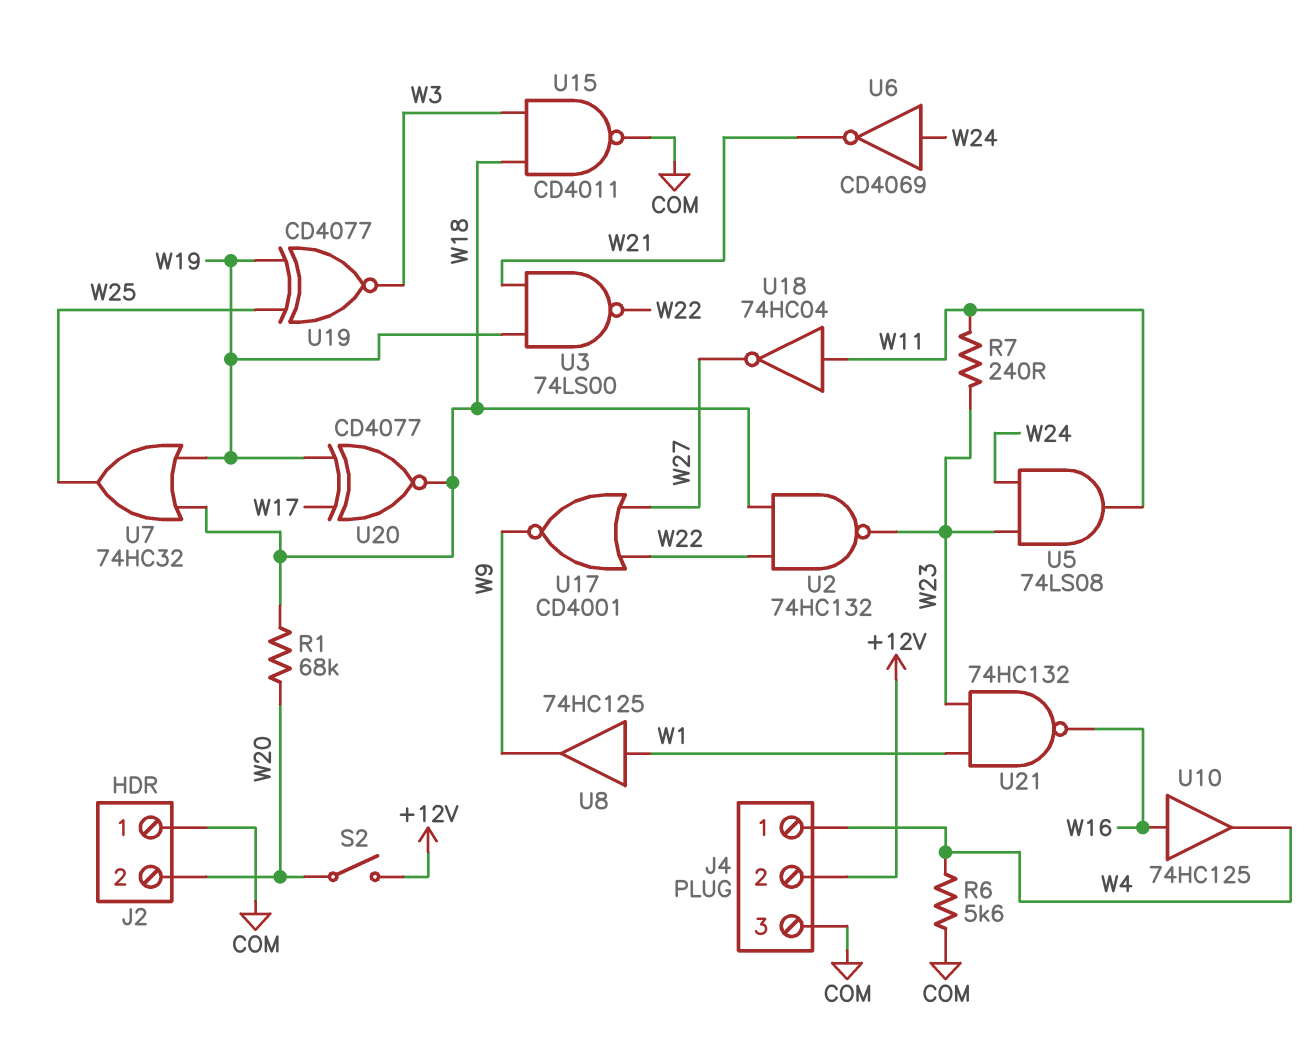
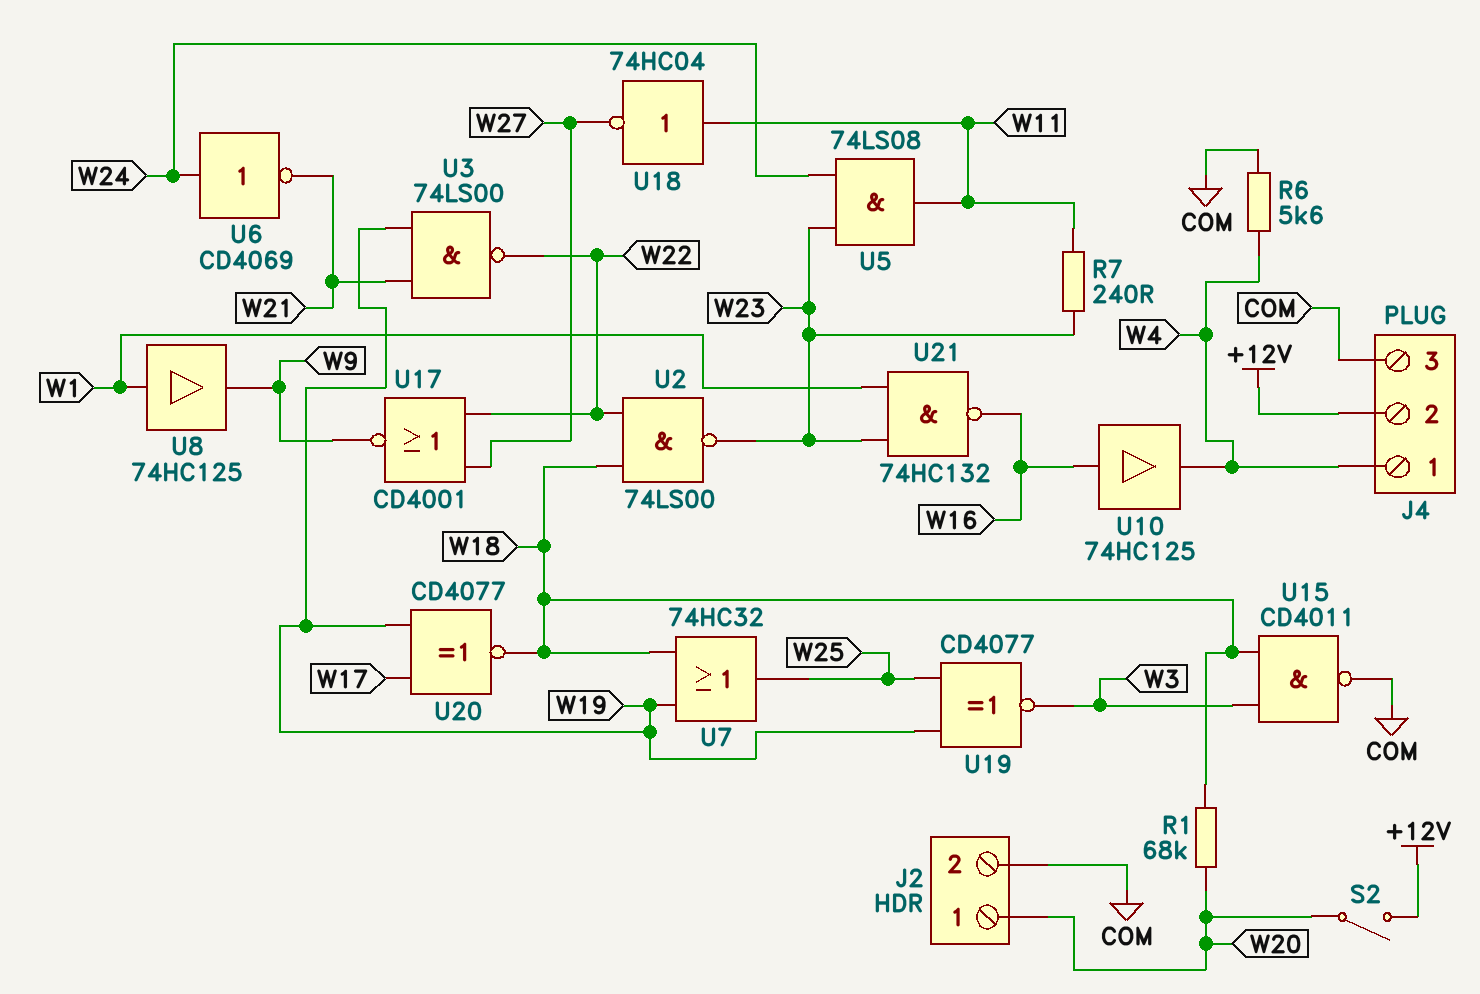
J2 pin 1: COM -> W20
J2 pin 2: W20 -> COM
U2: NAND 74HC132 (in W18, in W22, out W23) -> NAND 74LS00 (in W18, in W22, out W23)

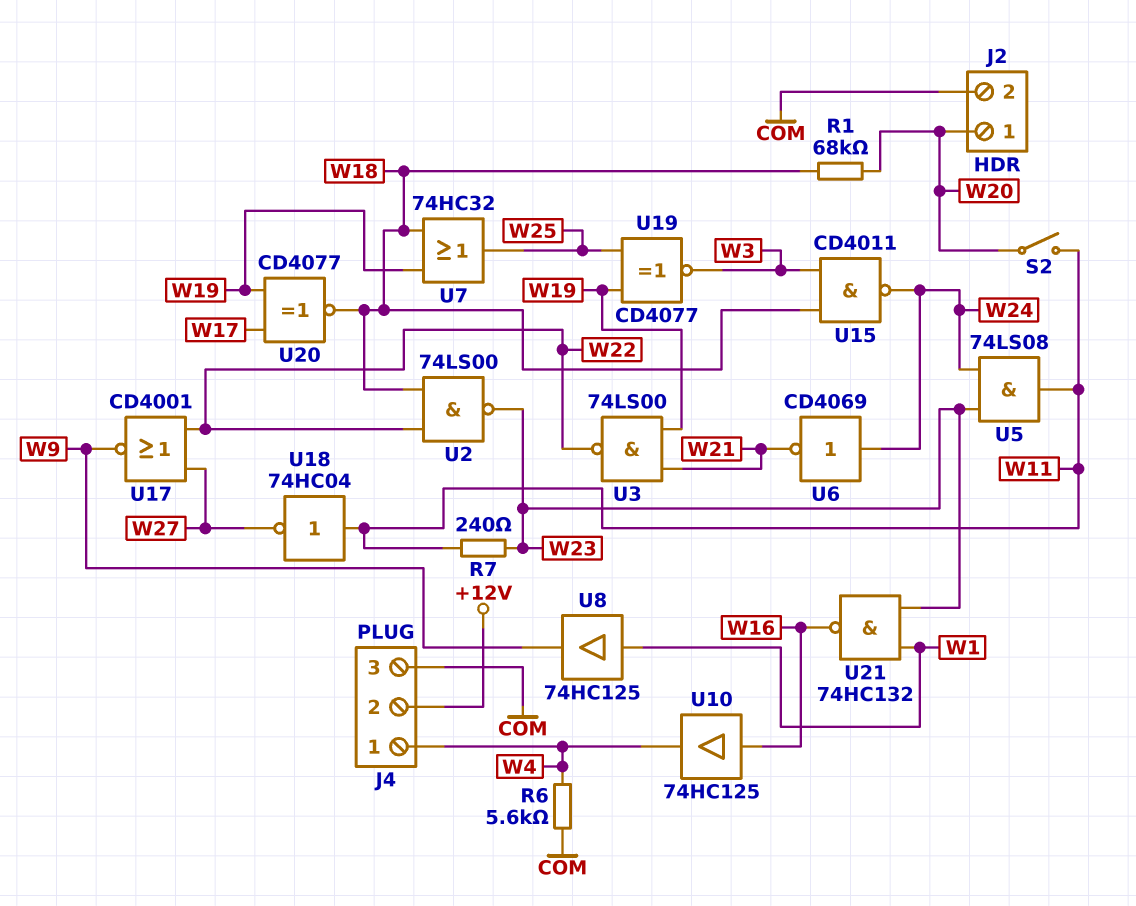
S2: switch (+12V, W20) -> switch (W11, W20)
U15: NAND CD4011 (in W3, in W18, out COM) -> NAND CD4011 (in W3, in W18, out W24)

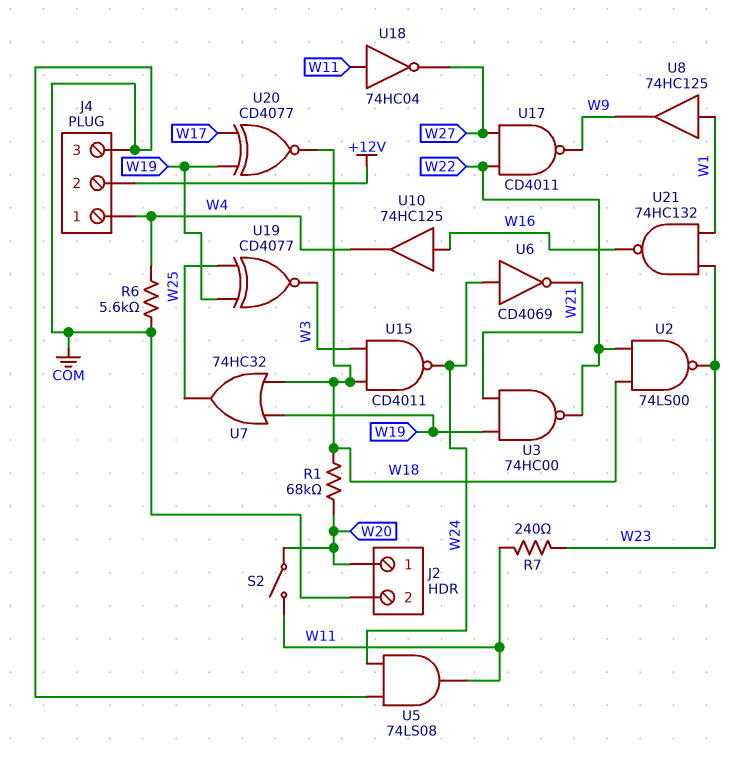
U3: NAND 74LS00 (in W19, in W21, out W22) -> NAND 74HC00 (in W19, in W21, out W22)
U5: AND 74LS08 (in W23, in W24, out W11) -> AND 74LS08 (in COM, in W24, out W11)
U17: NOR CD4001 (in W22, in W27, out W9) -> NAND CD4011 (in W22, in W27, out W9)

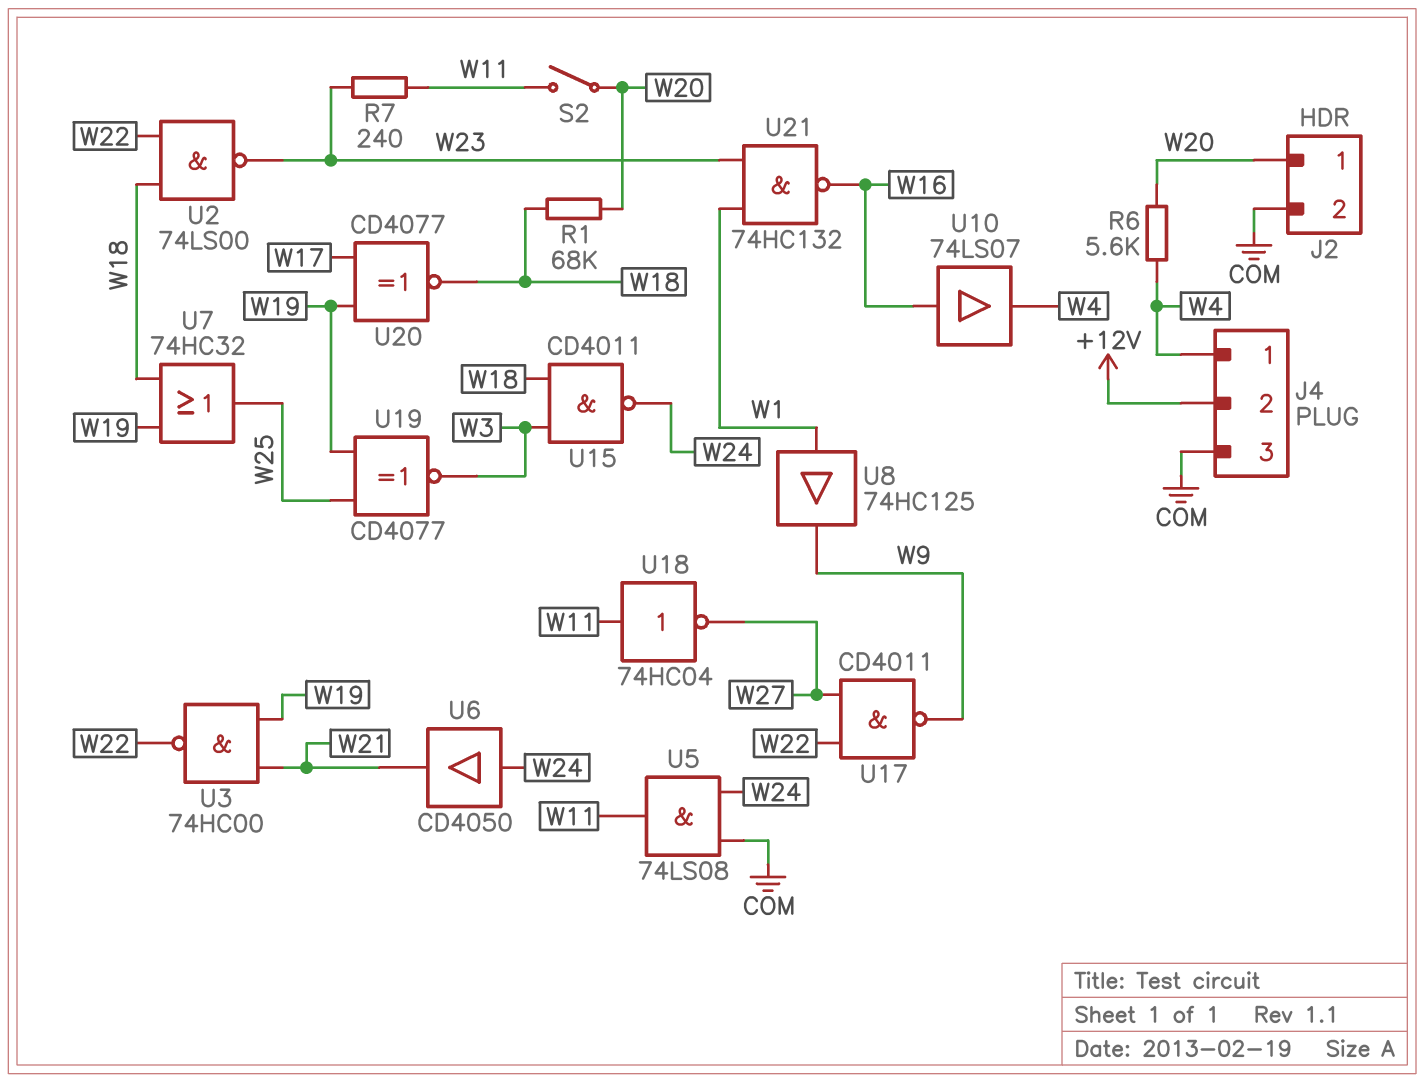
R6: 5.6k (COM, W4) -> 5.6k (W4, W20)
U6: NOT CD4069 (in W24, out W21) -> buffer CD4050 (in W24, out W21)
U10: buffer 74HC125 (in W16, out W4) -> buffer 74LS07 (in W16, out W4)

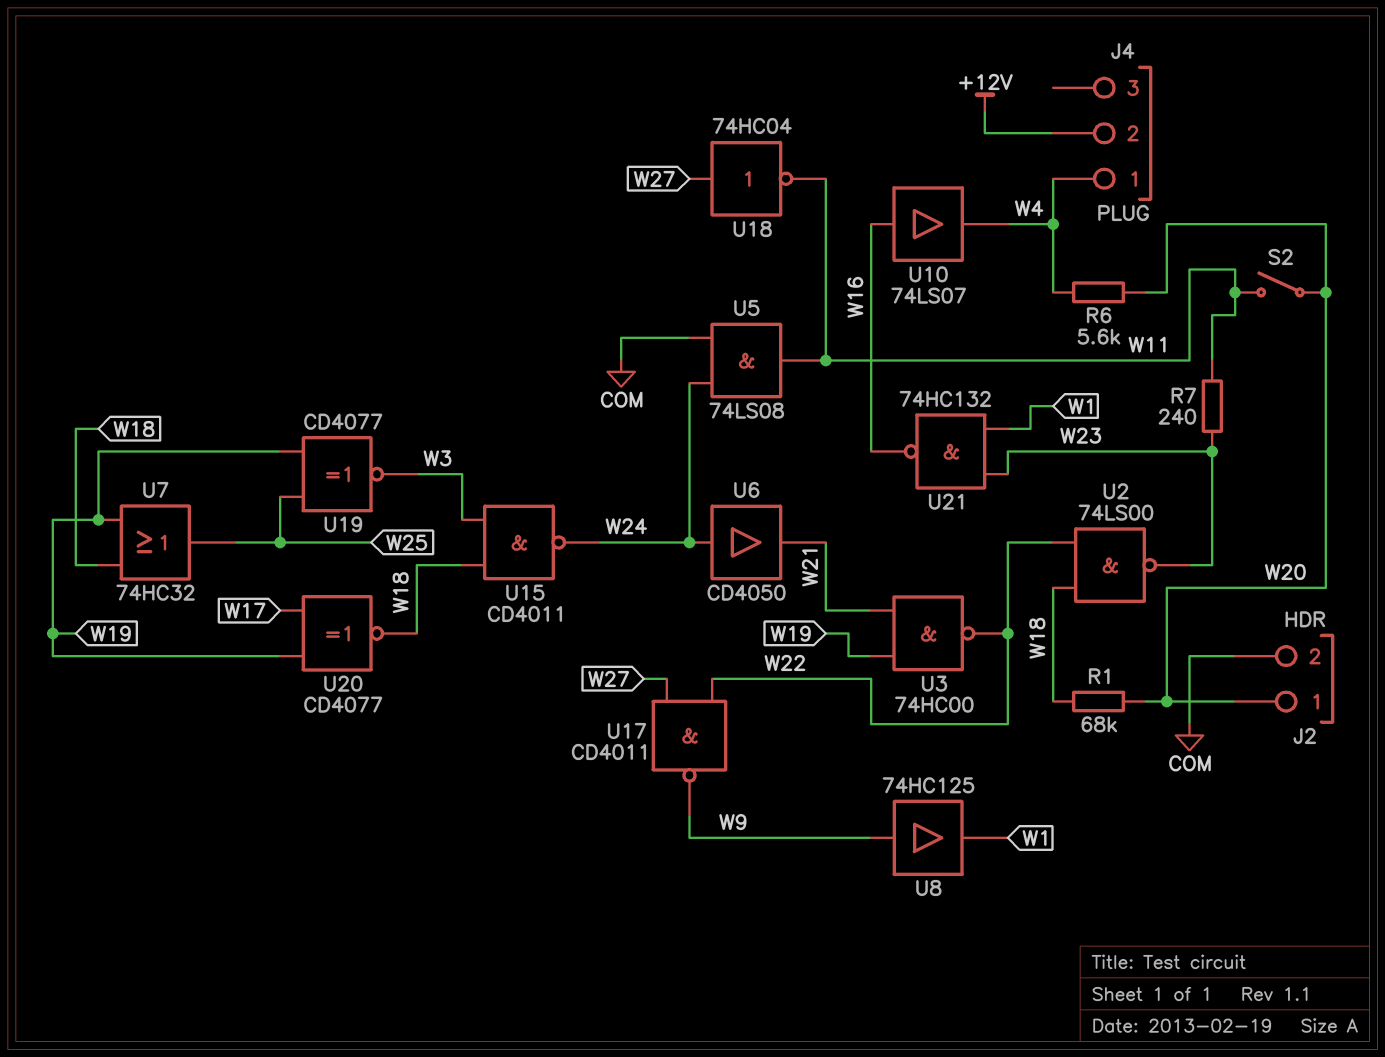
J4 pin 3: COM -> none
U8: buffer 74HC125 (in W1, out W9) -> buffer 74HC125 (in W9, out W1)
U18: NOT 74HC04 (in W11, out W27) -> NOT 74HC04 (in W27, out W11)

